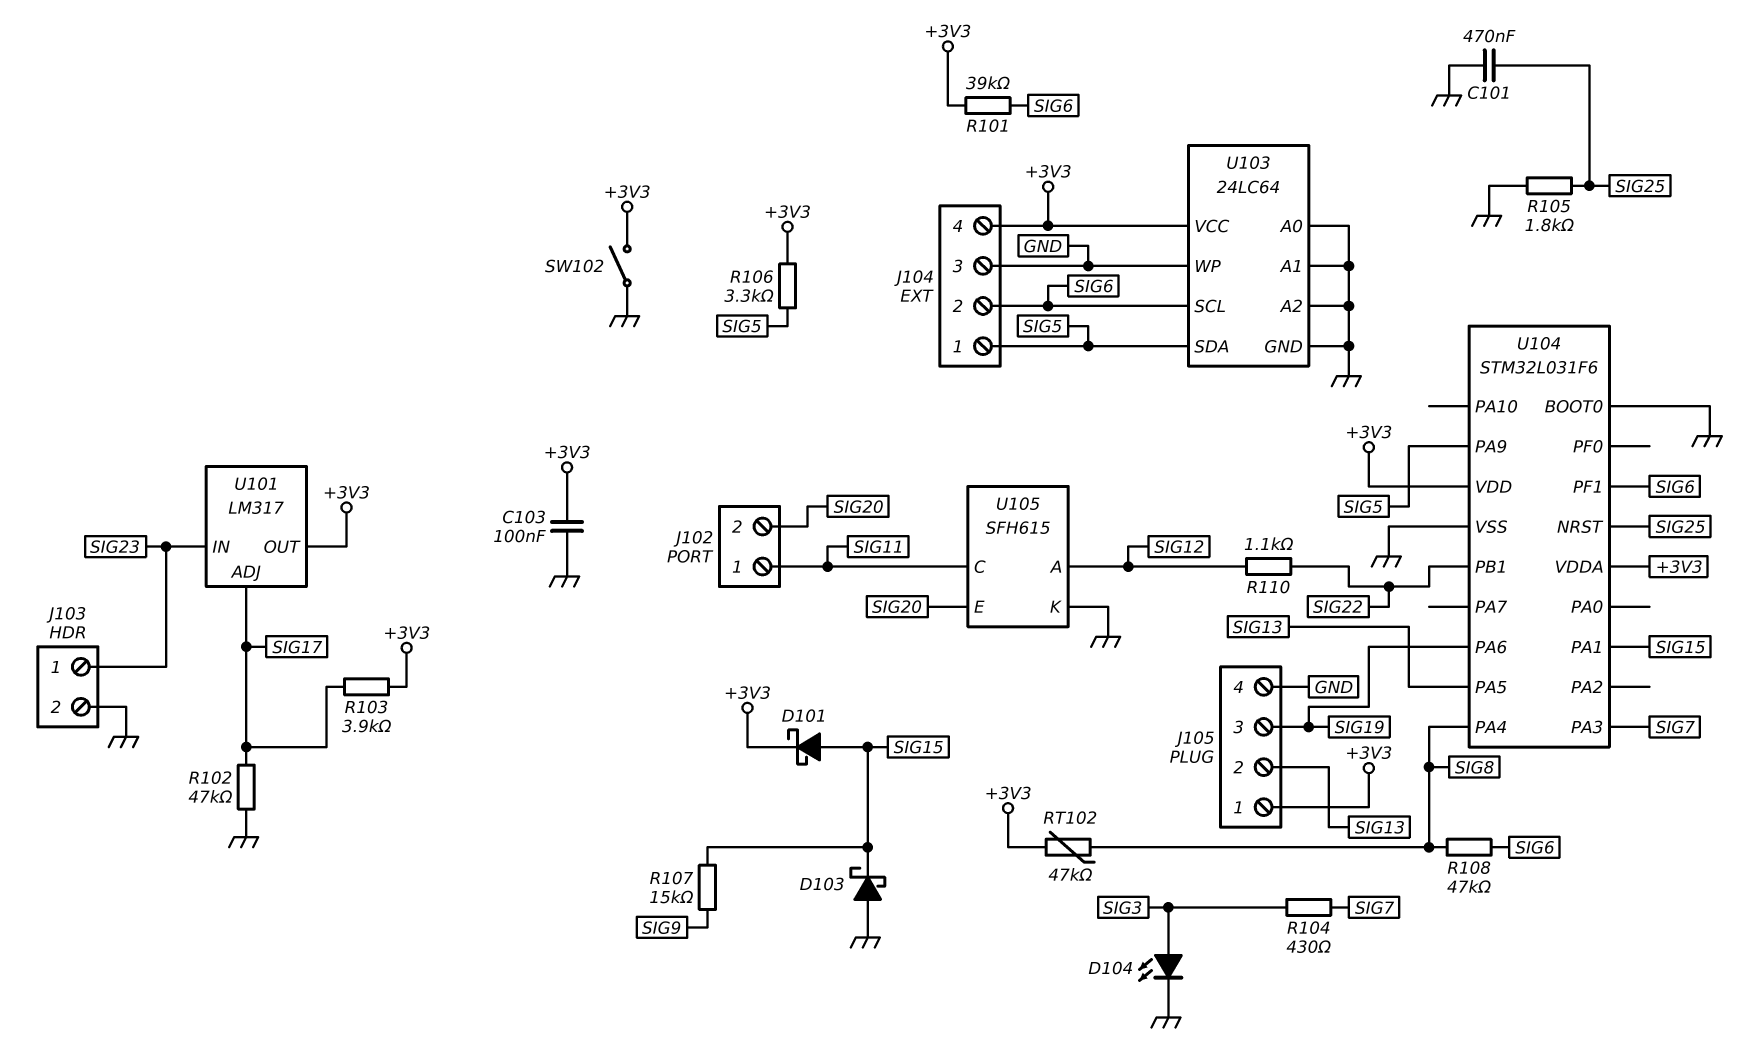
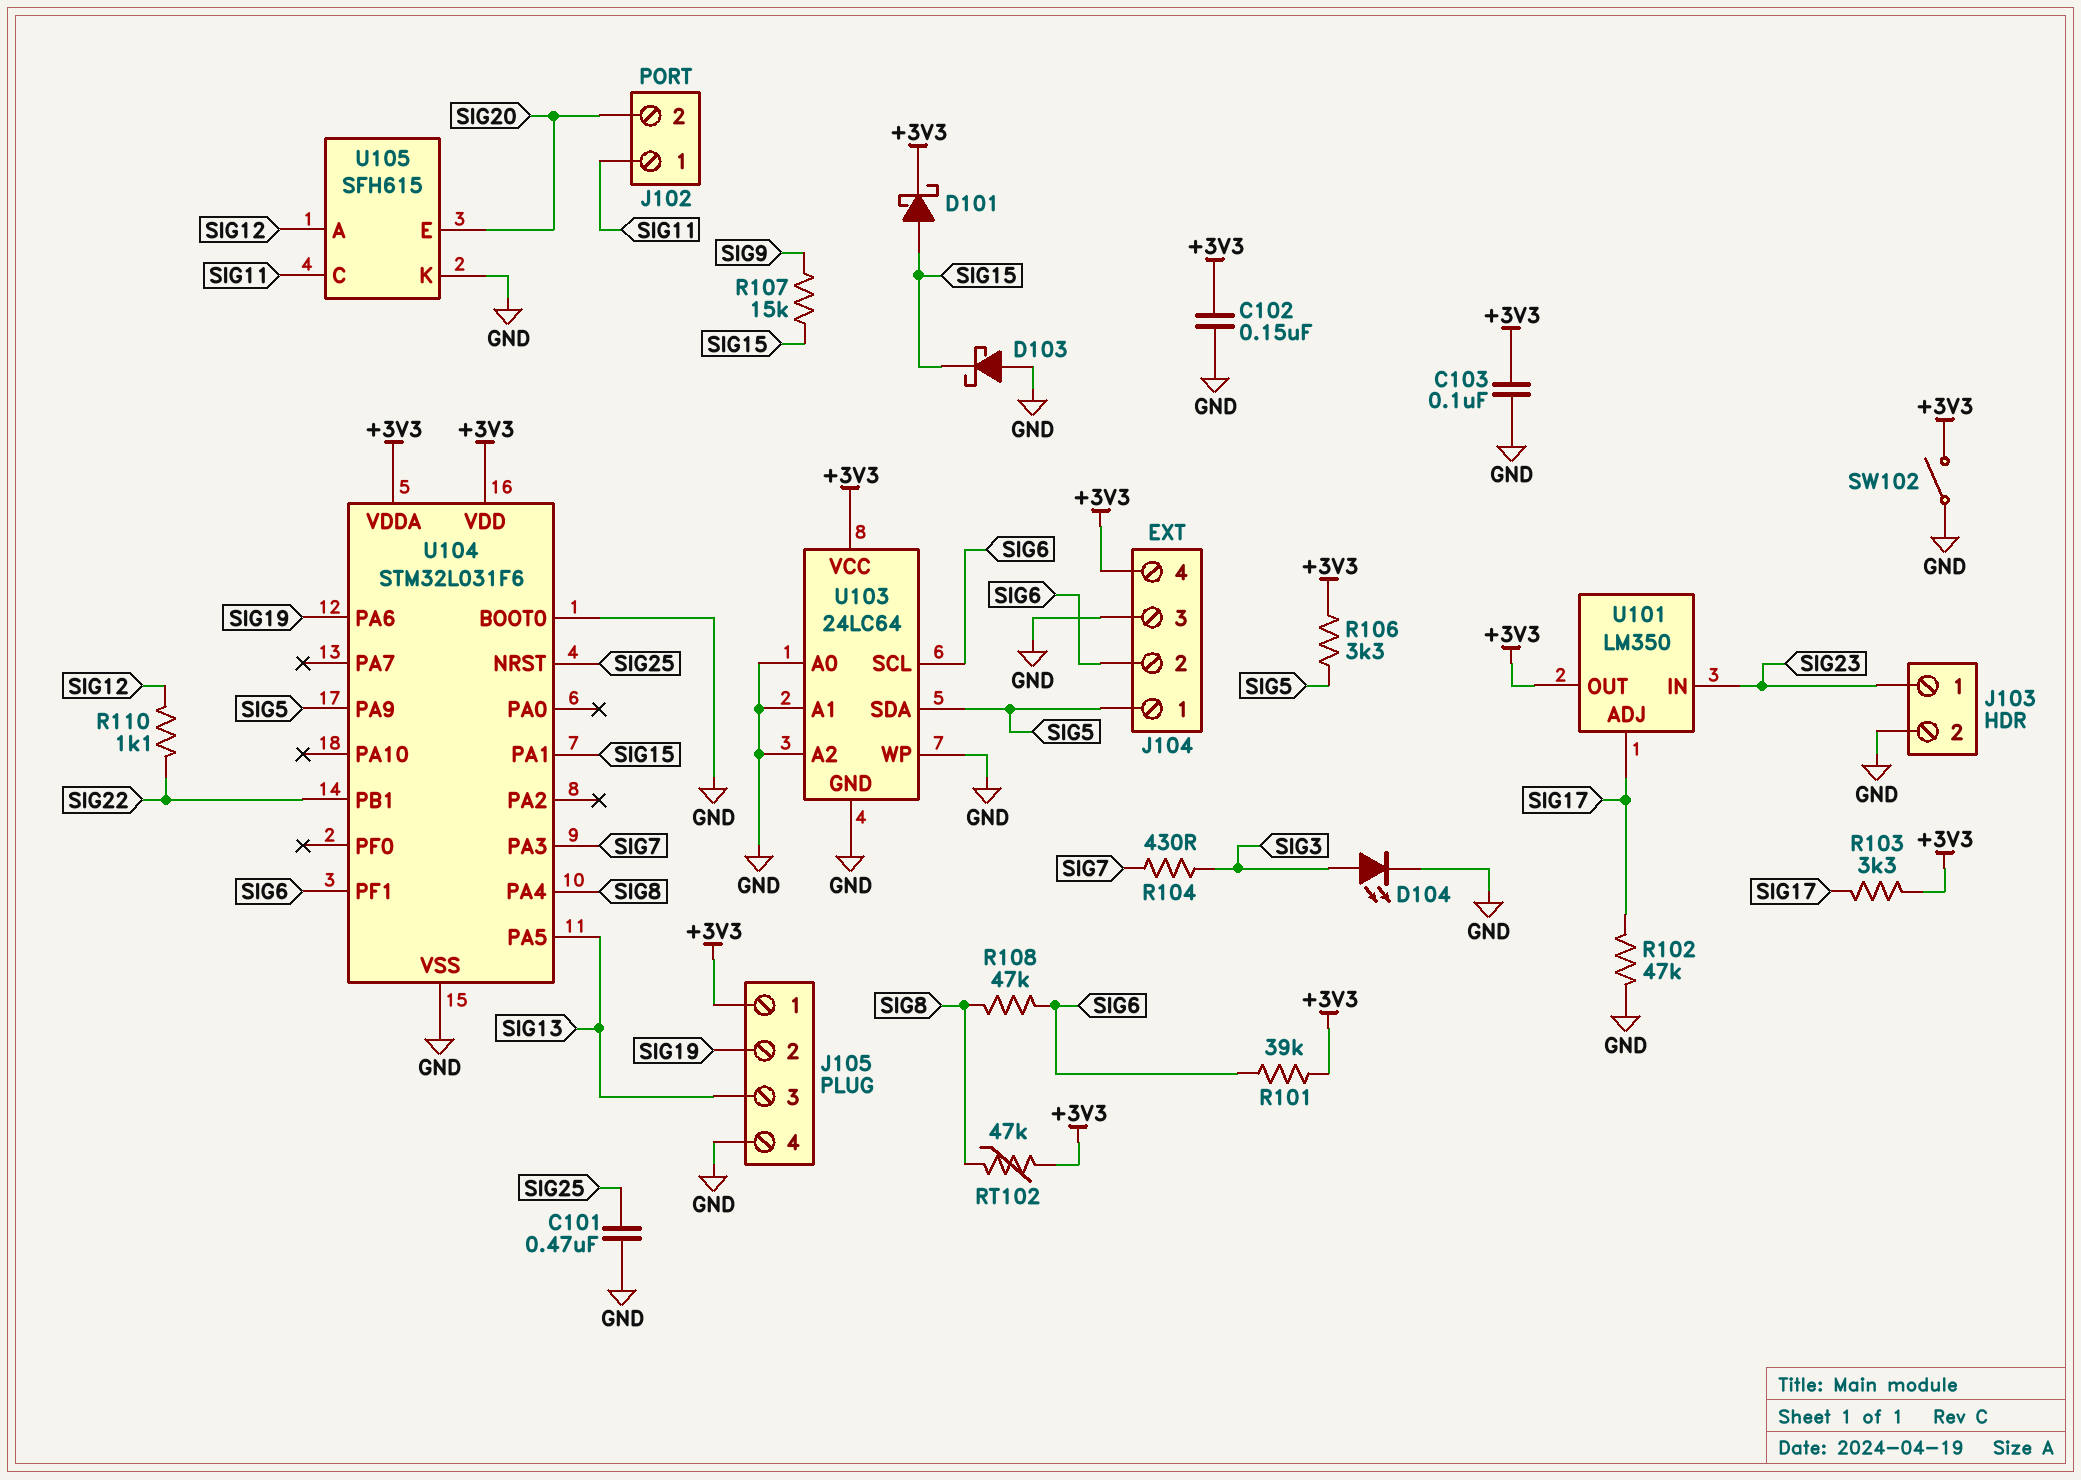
C102: none -> 150nF (+3V3, GND)
J105 pin 2: SIG13 -> SIG19
J105 pin 3: SIG19 -> SIG13
R103: 3.9k (+3V3, SIG17) -> 3.3k (+3V3, SIG17)
R105: 1.8k (GND, SIG25) -> none
U101: LM317 -> LM350

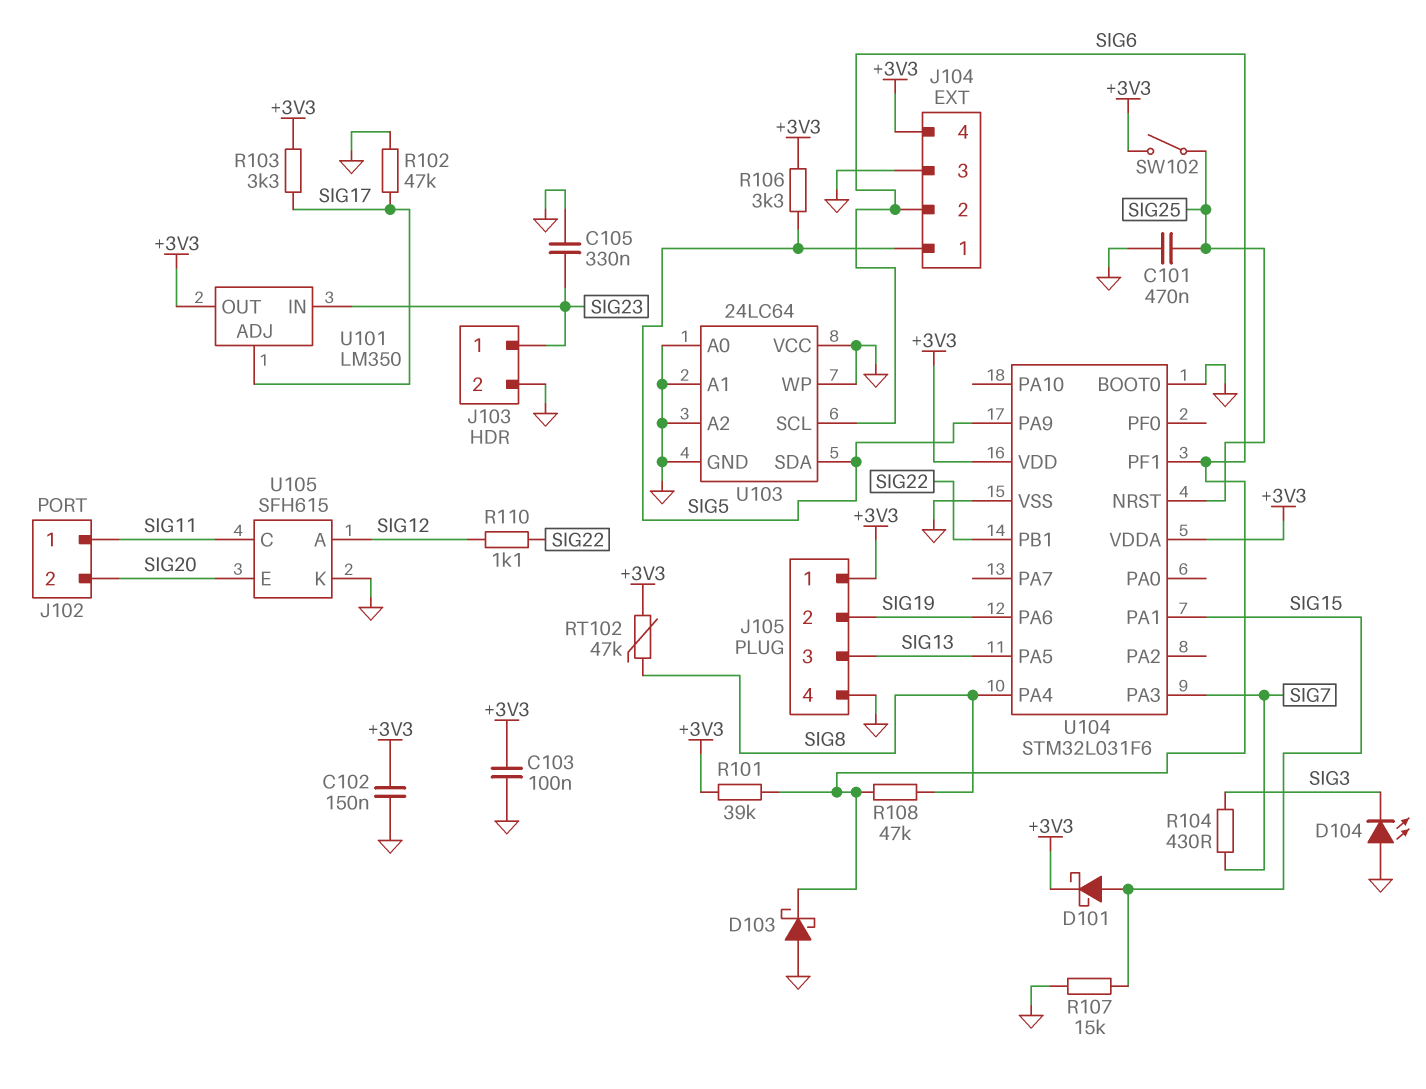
C105: none -> 330nF (GND, SIG23)
D103: schottky (A GND, K SIG15) -> schottky (A GND, K SIG6)
D104: LED (A SIG3, K GND) -> LED (A GND, K SIG3)
R107: 15k (SIG9, SIG15) -> 15k (GND, SIG15)
SW102: switch (+3V3, GND) -> switch (+3V3, SIG25)
U103 pin VCC: +3V3 -> GND

